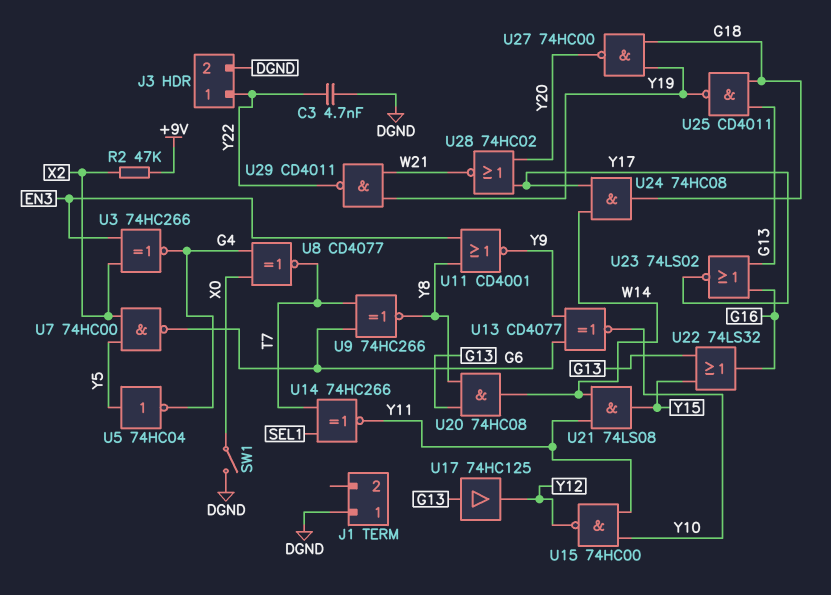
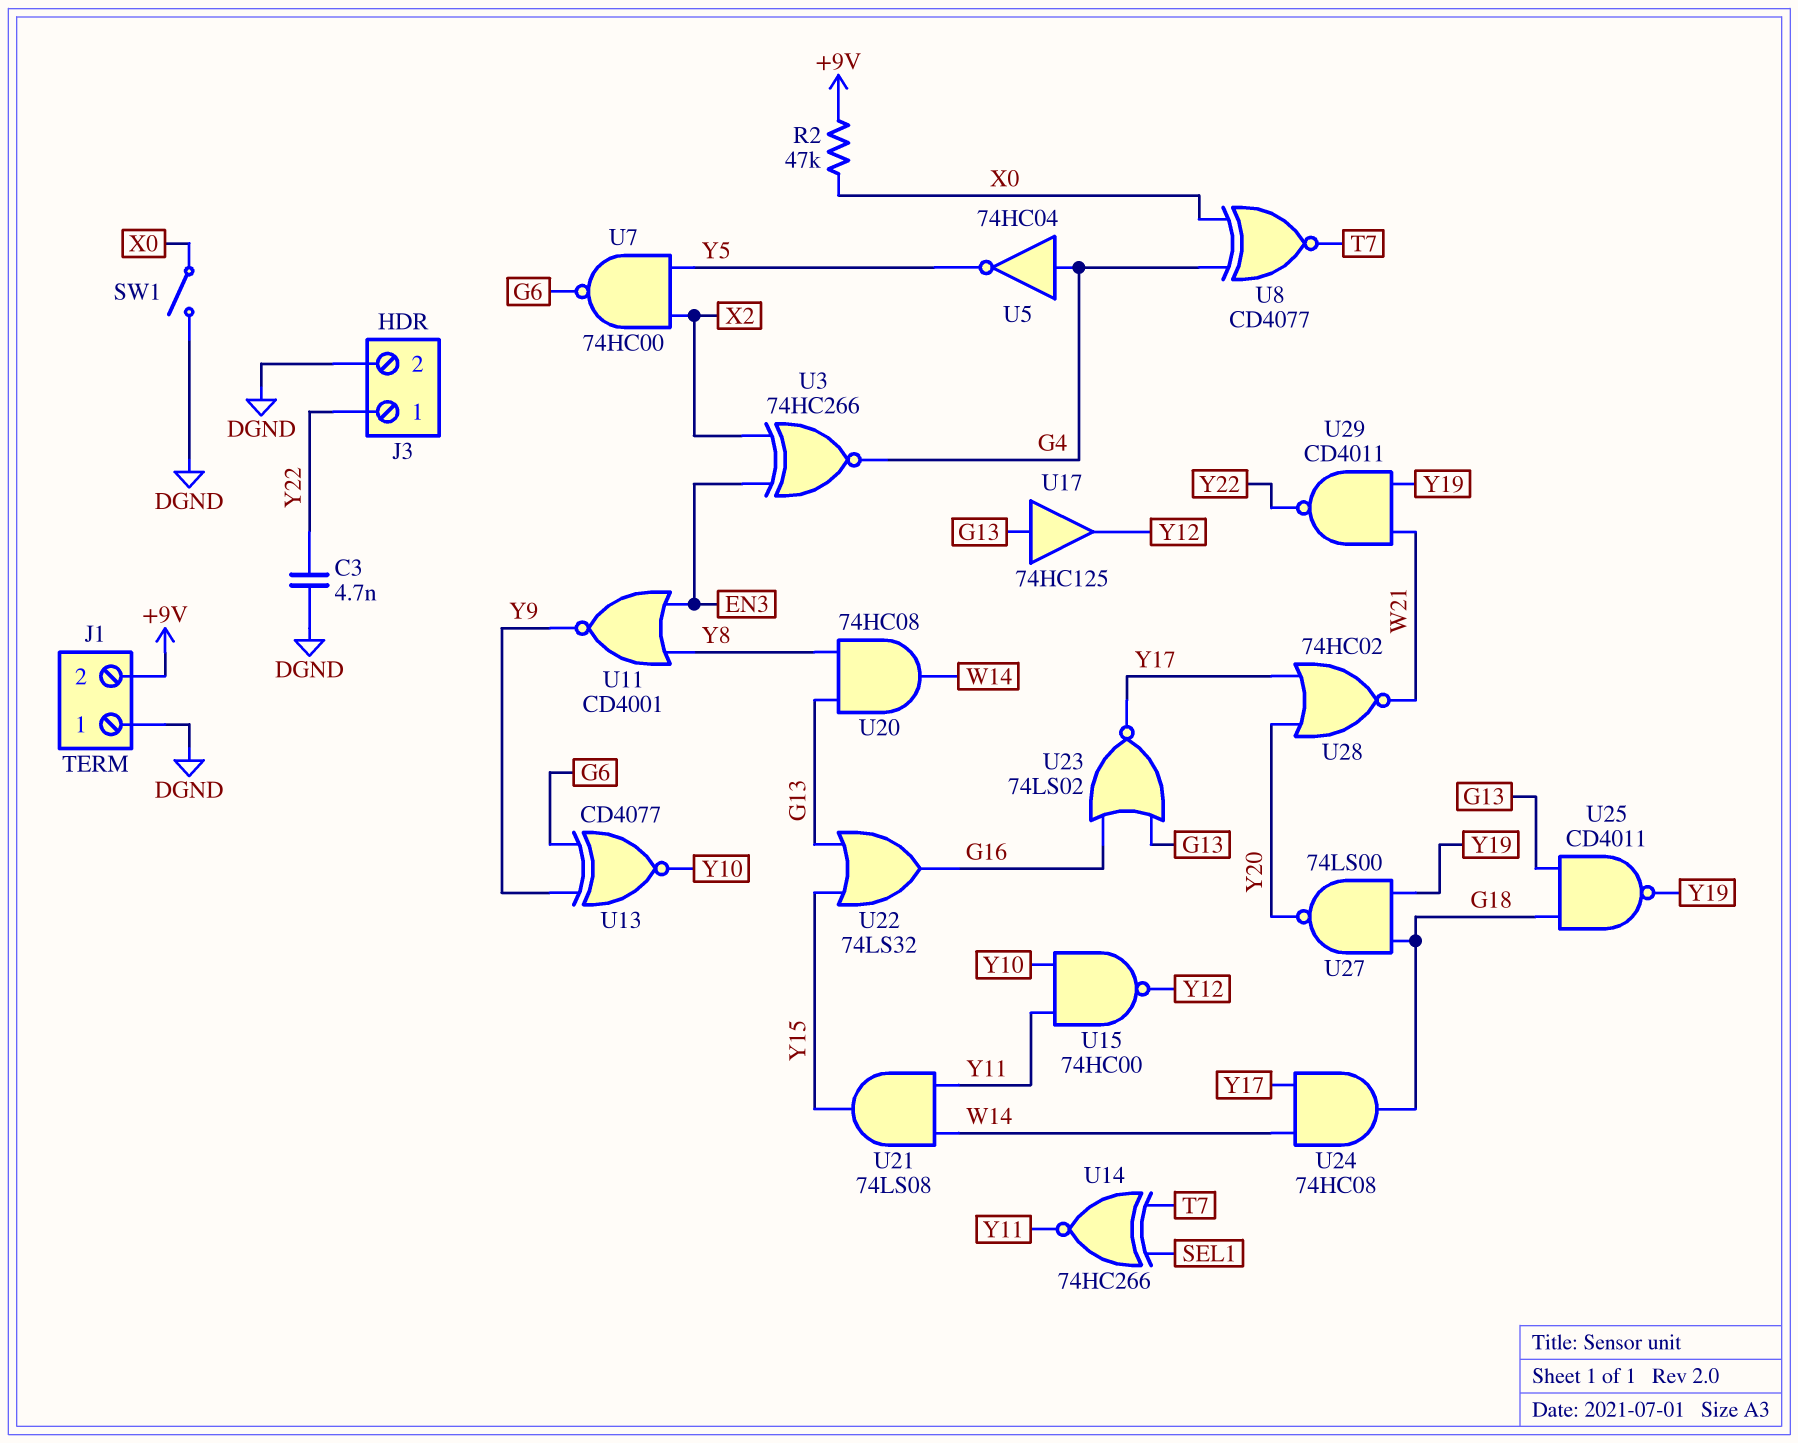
J1 pin 2: none -> +9V
R2: 47k (+9V, X2) -> 47k (+9V, X0)
U5: NOT 74HC04 (in Y5, out G4) -> NOT 74HC04 (in G4, out Y5)
U9: XNOR 74HC266 (in G6, in T7, out Y8) -> none
U27: NAND 74HC00 (in G18, in Y19, out Y20) -> NAND 74LS00 (in G18, in Y19, out Y20)

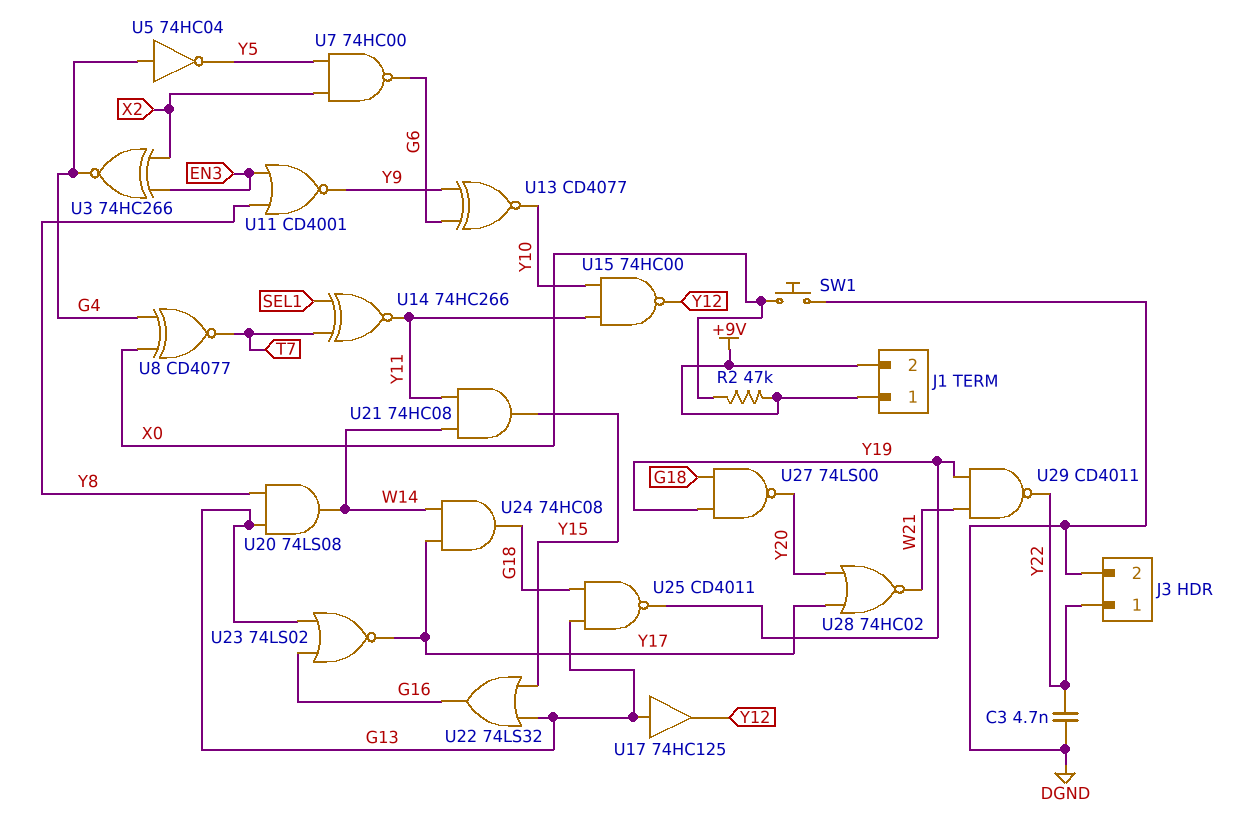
J1 pin 1: DGND -> +9V
SW1: switch (DGND, X0) -> button (DGND, X0)
U20: AND 74HC08 (in G13, in Y8, out W14) -> AND 74LS08 (in G13, in Y8, out W14)
U21: AND 74LS08 (in W14, in Y11, out Y15) -> AND 74HC08 (in W14, in Y11, out Y15)

